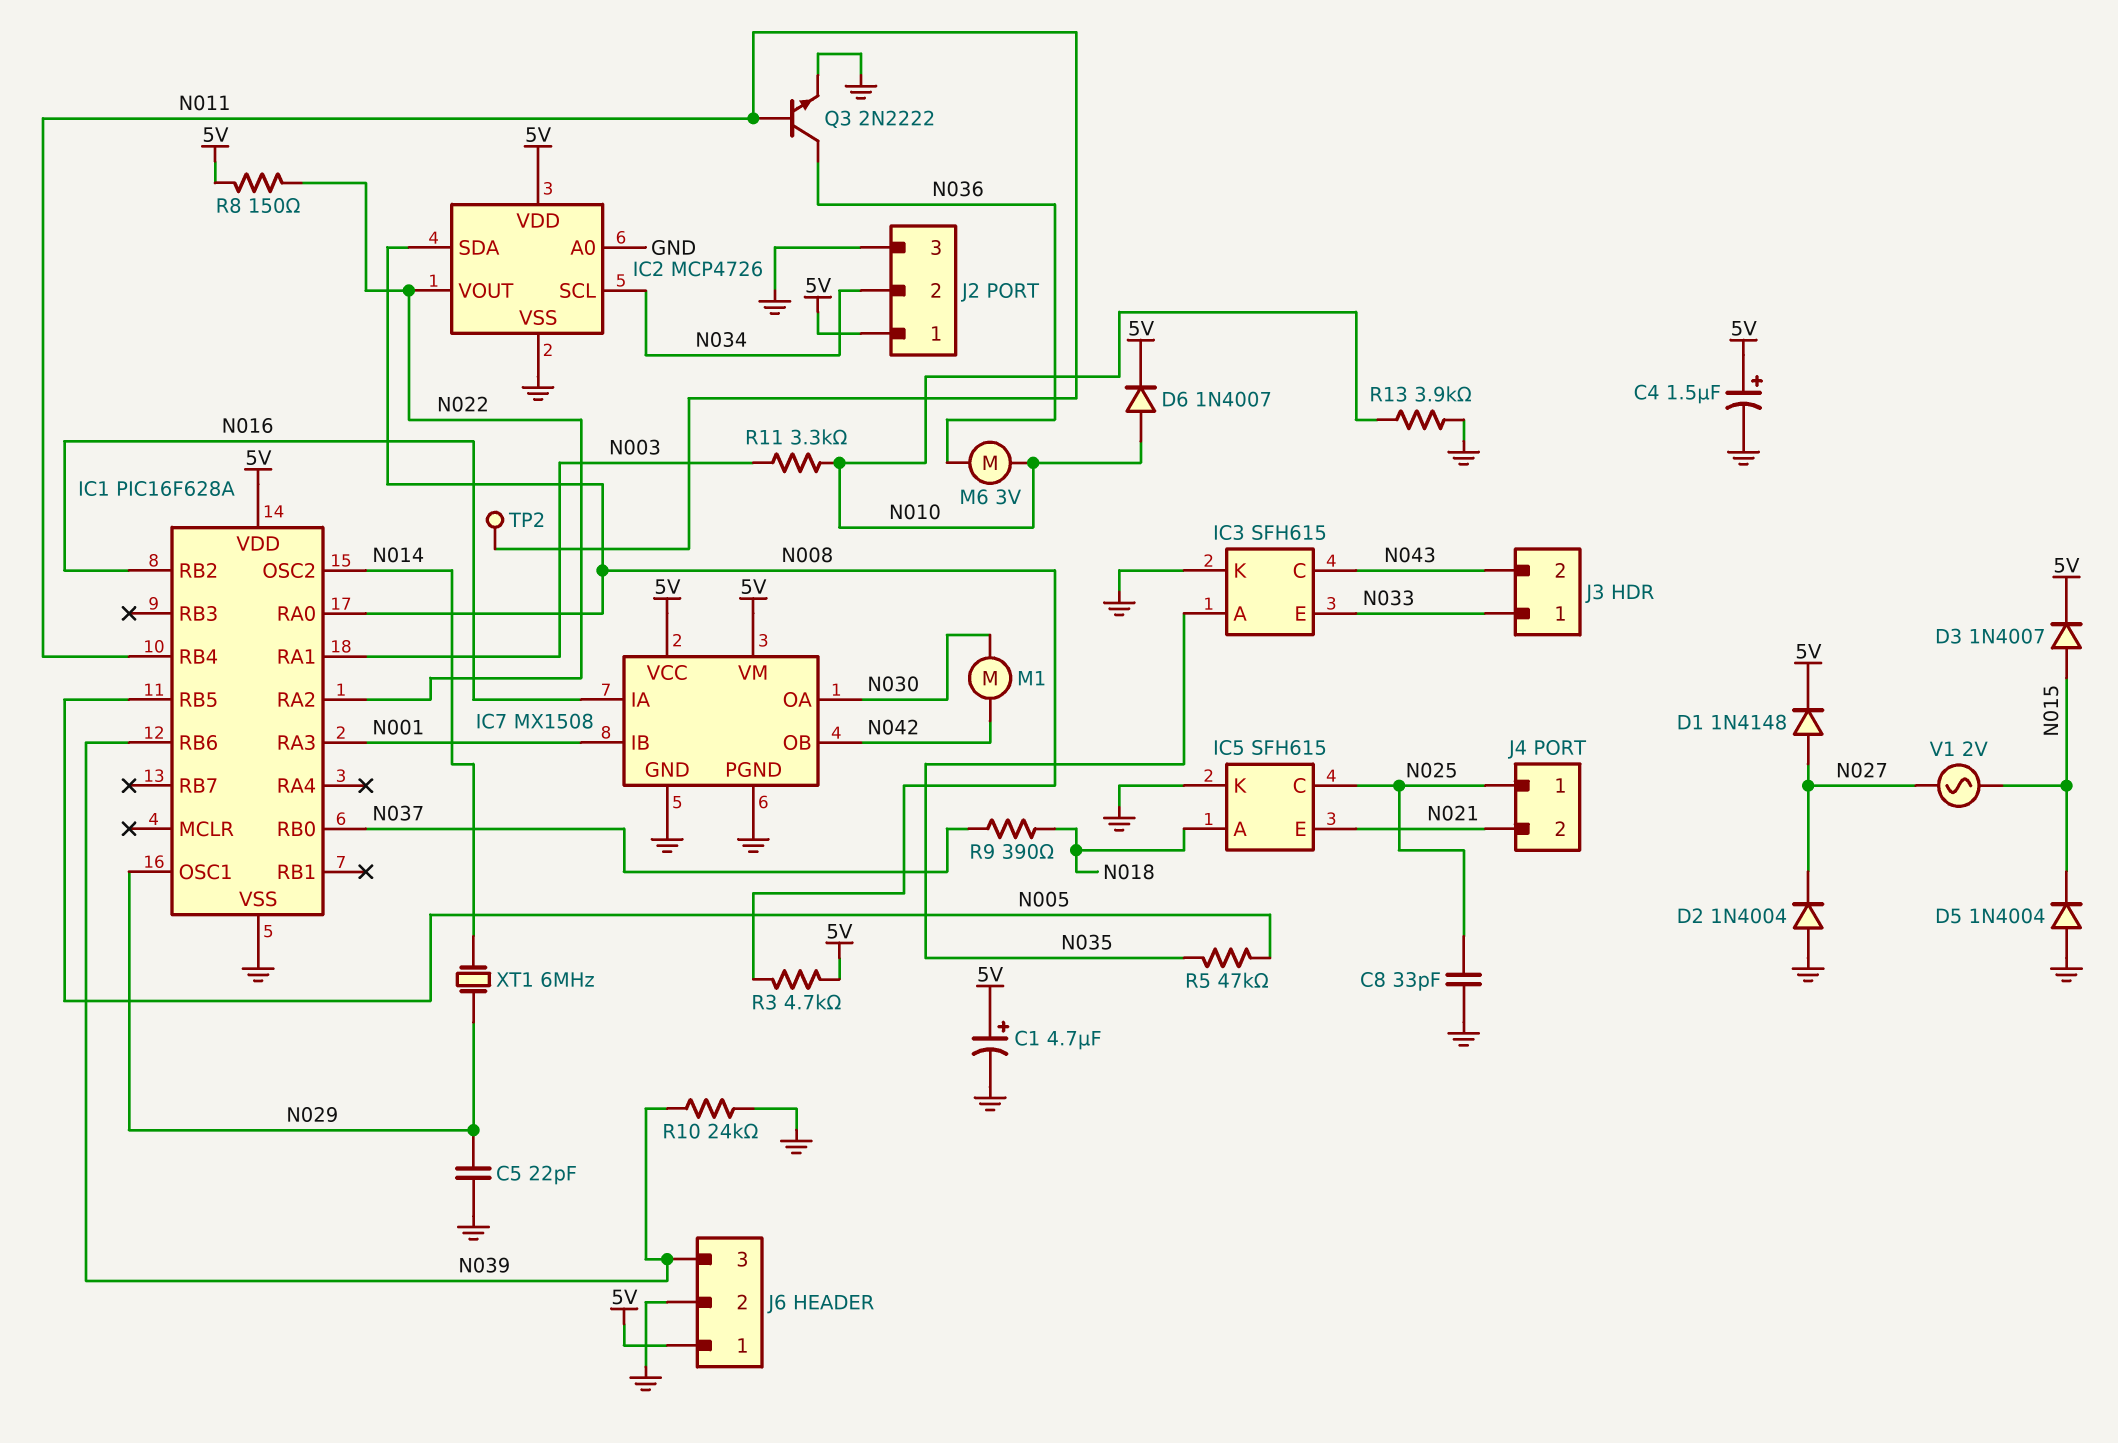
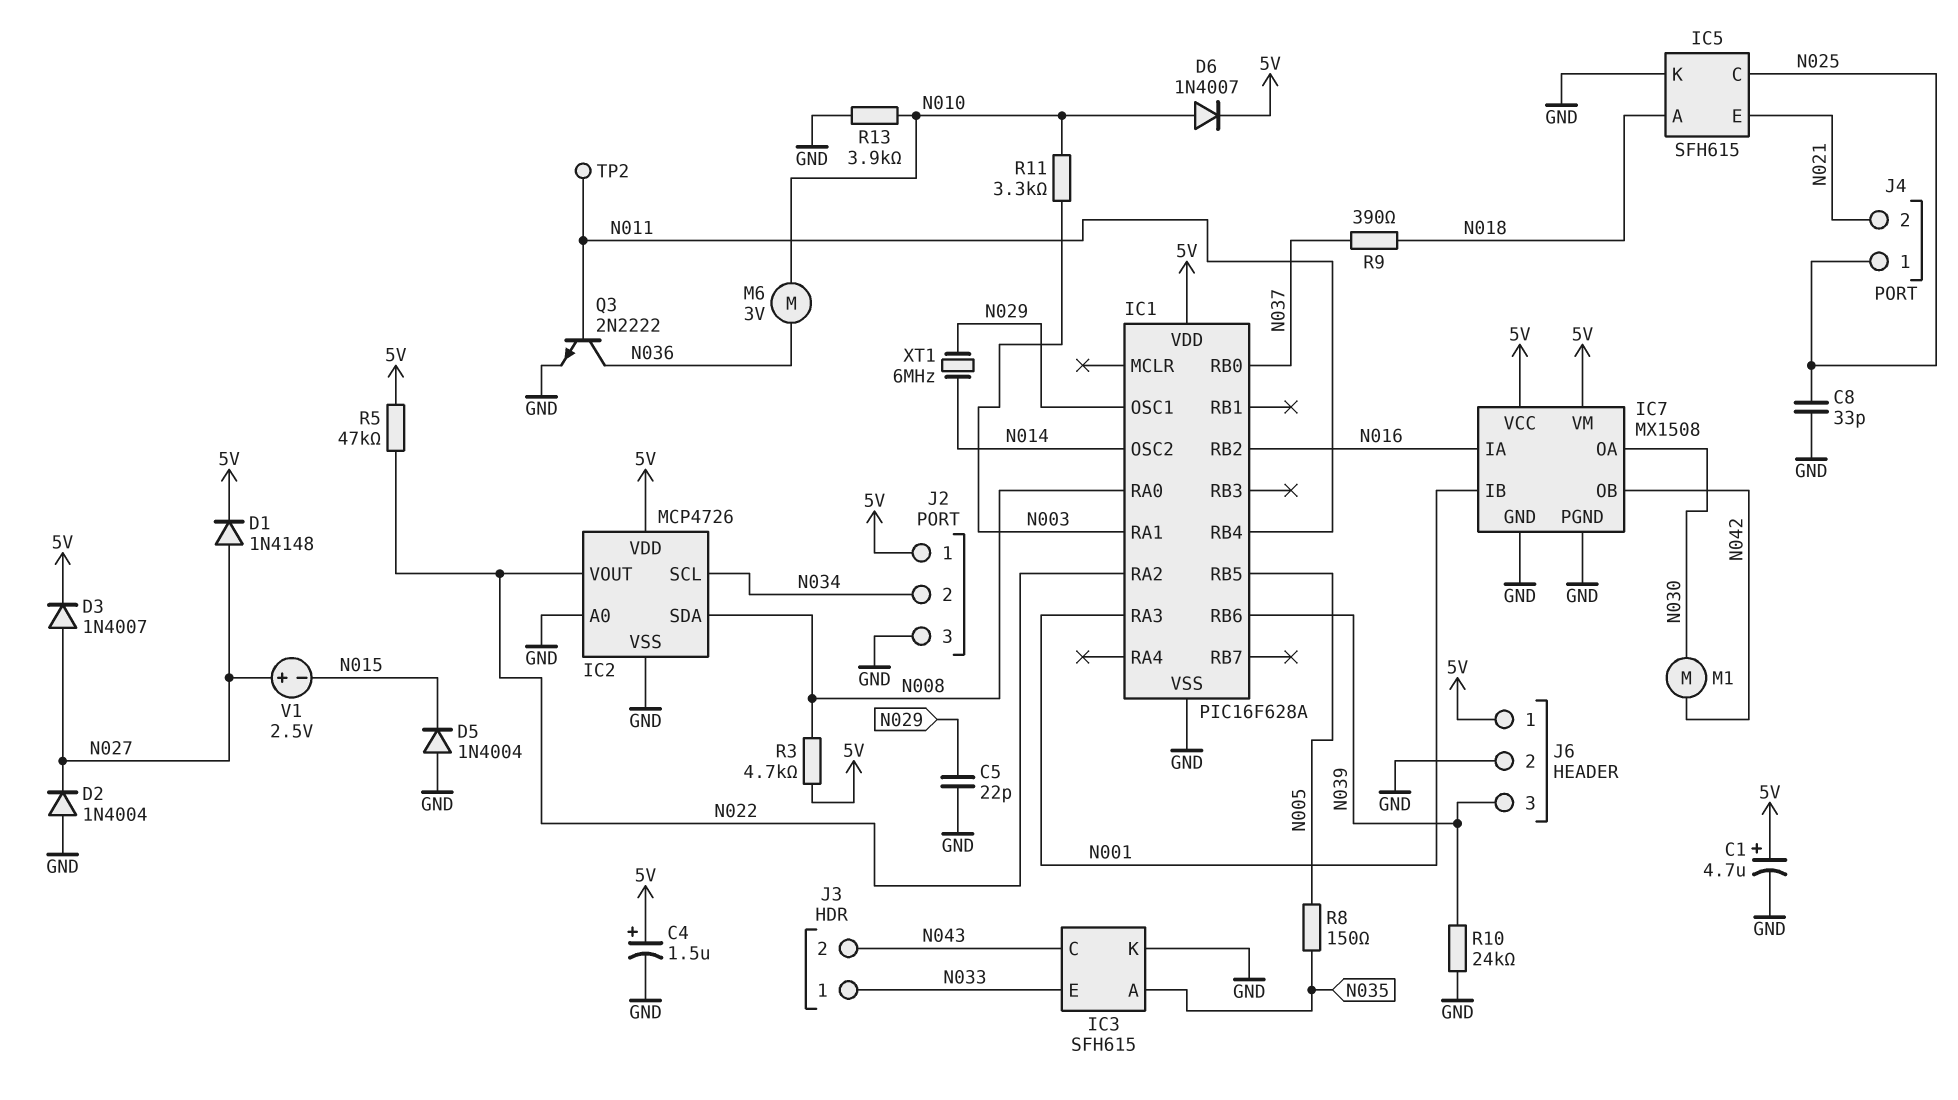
D3: diode 1N4007 (A N015, K 5V) -> diode 1N4007 (A N027, K 5V)
R5: 47k (N005, N035) -> 47k (5V, N022)
R8: 150 (5V, N022) -> 150 (N005, N035)
V1: AC 2V (N015, N027) -> 2.5V (plus N027, minus N015)

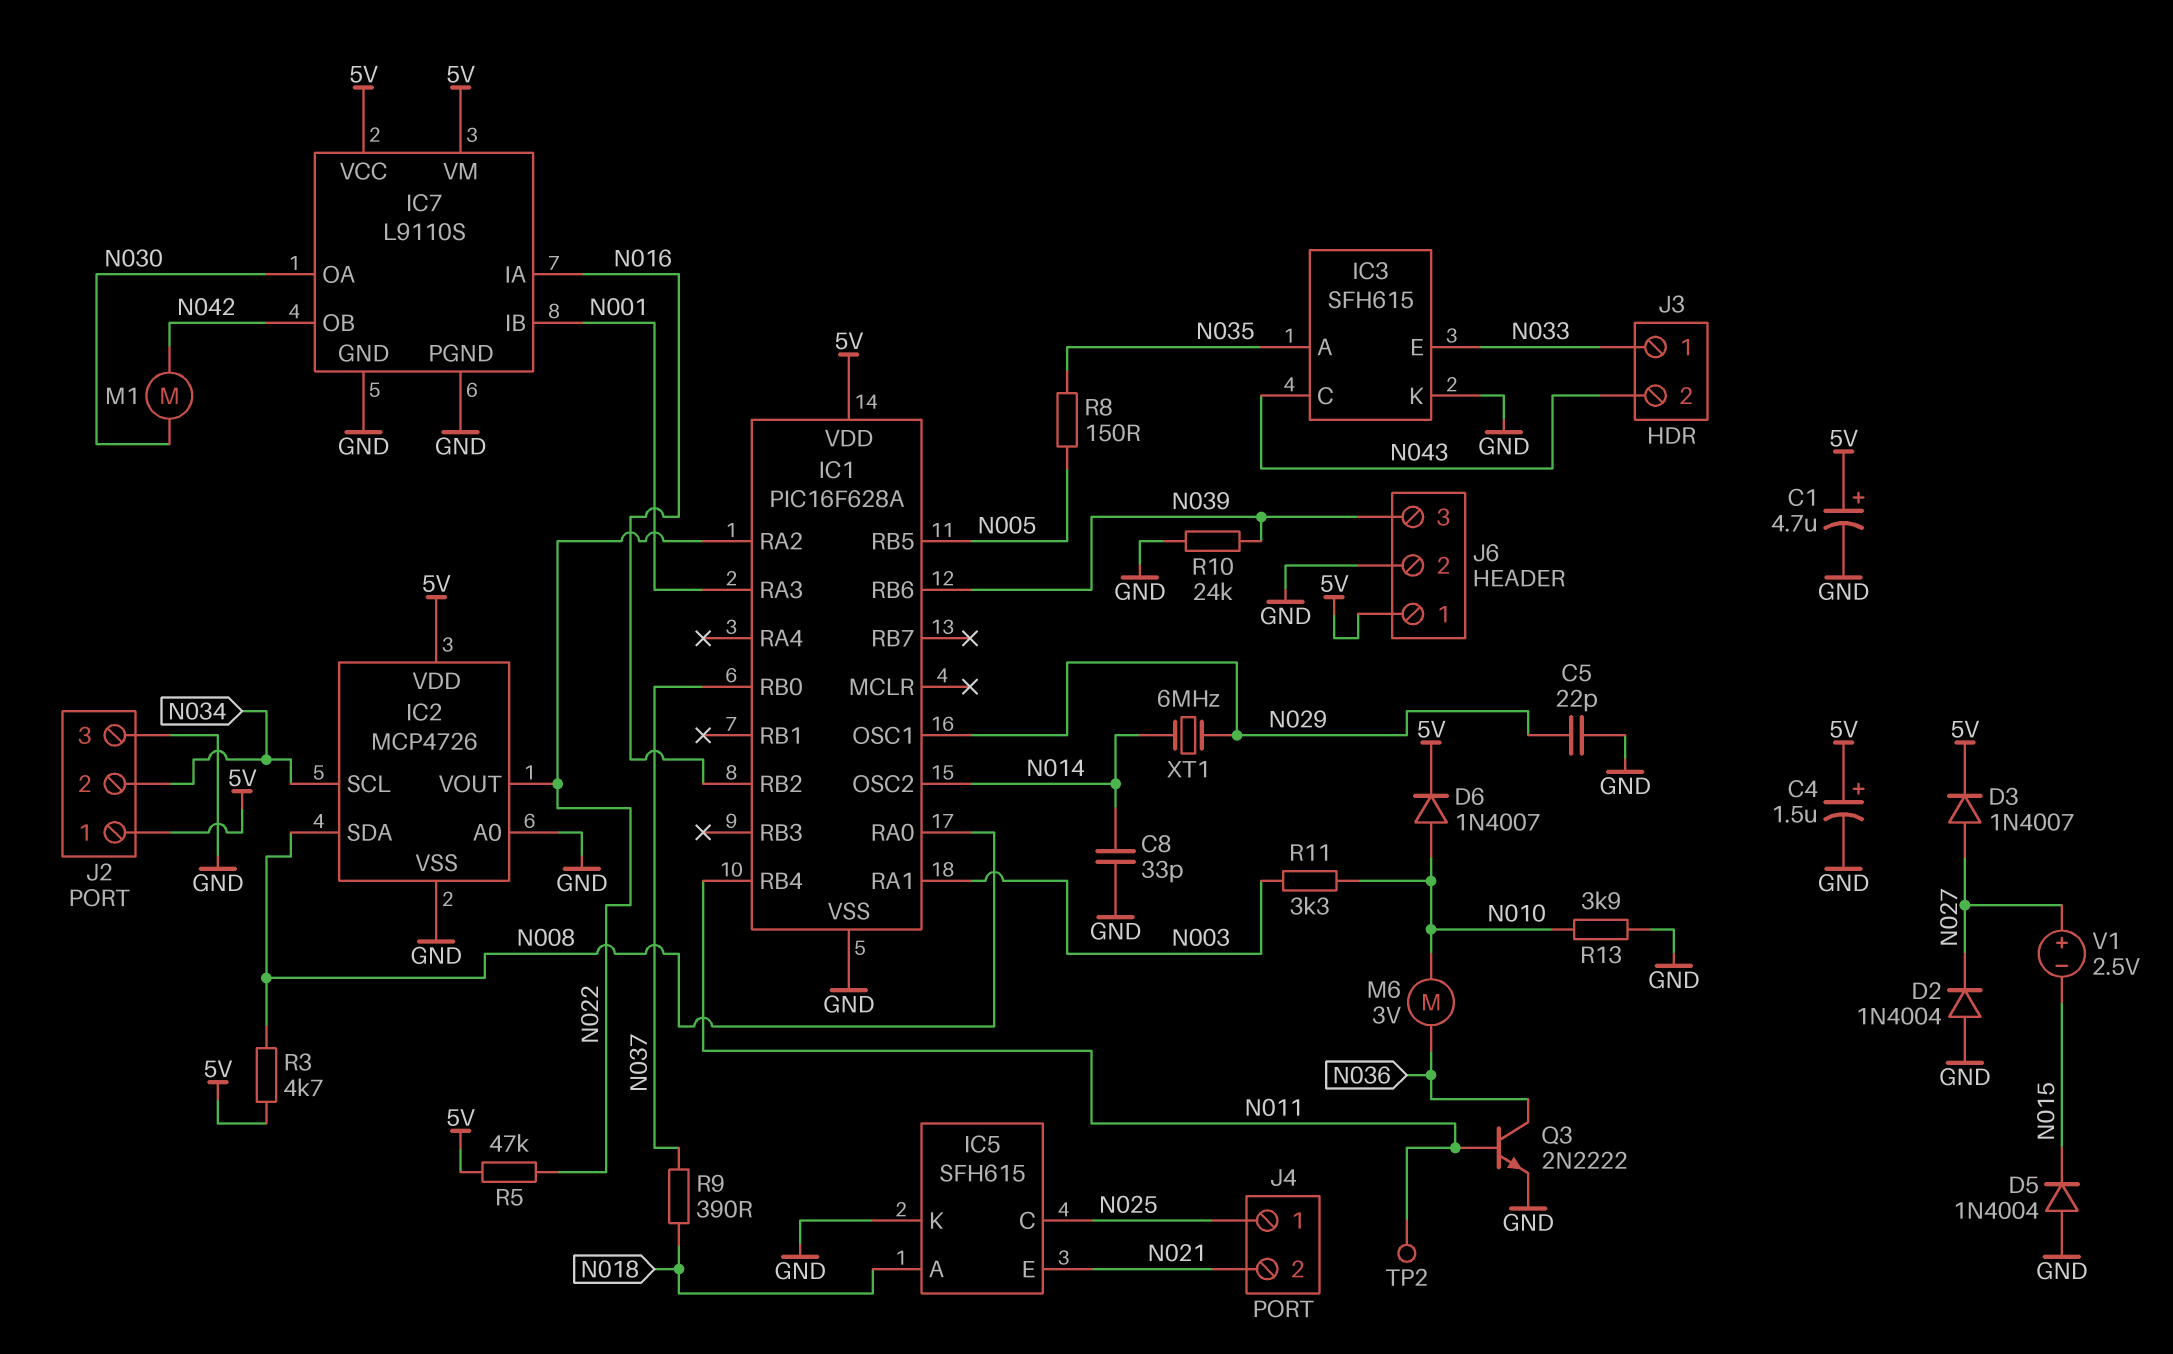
C8: 33pF (GND, N025) -> 33pF (GND, N014)
D1: diode 1N4148 (A N027, K 5V) -> none
IC7: MX1508 -> L9110S

